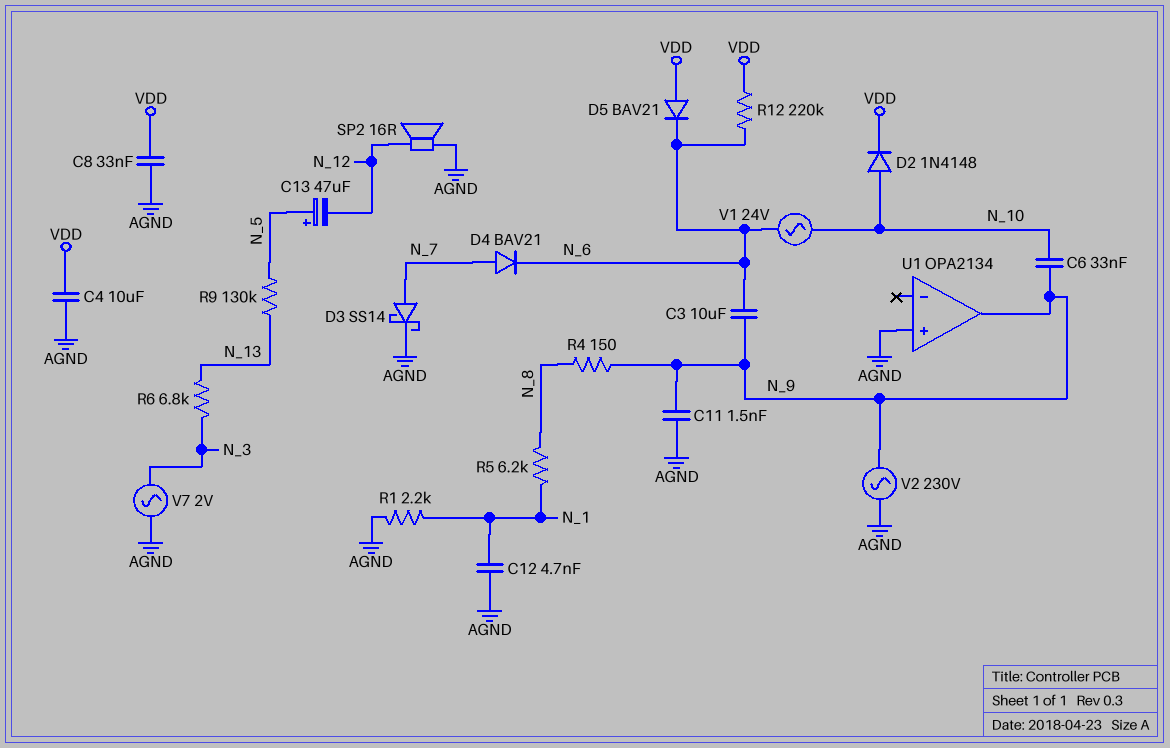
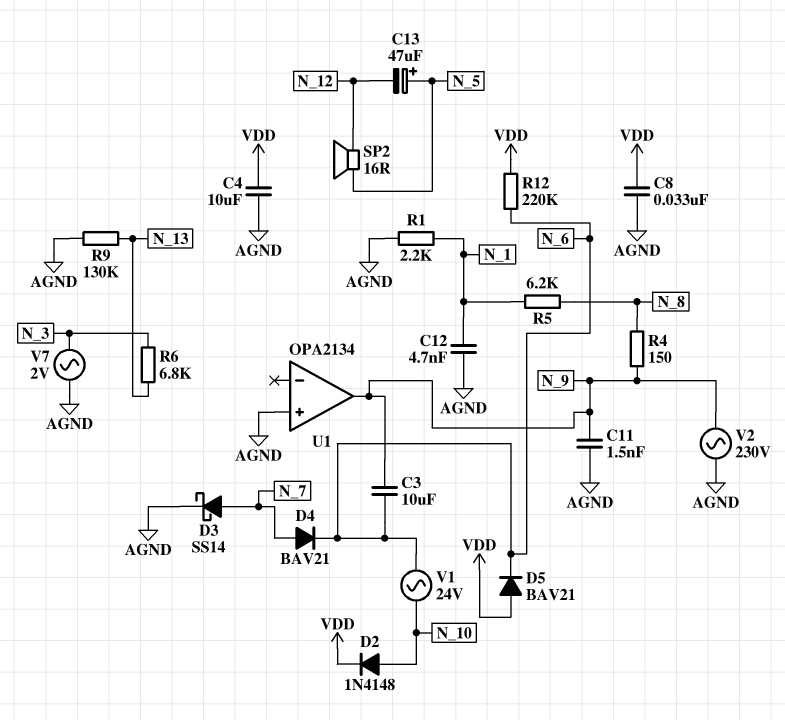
C6: 33nF (N_9, N_10) -> none
R9: 130k (N_5, N_13) -> 130k (AGND, N_13)
SP2: speaker 16R (AGND, N_12) -> speaker 16R (N_5, N_12)

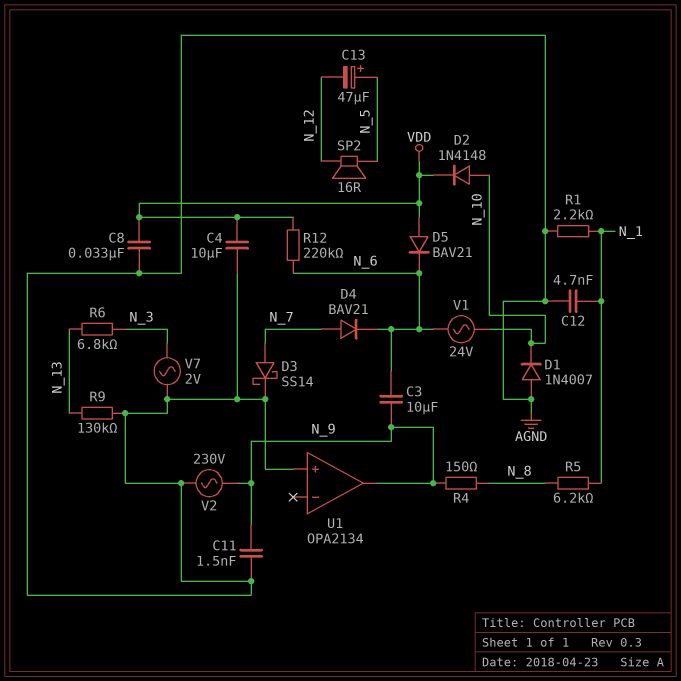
D1: none -> diode 1N4007 (A AGND, K N_10)

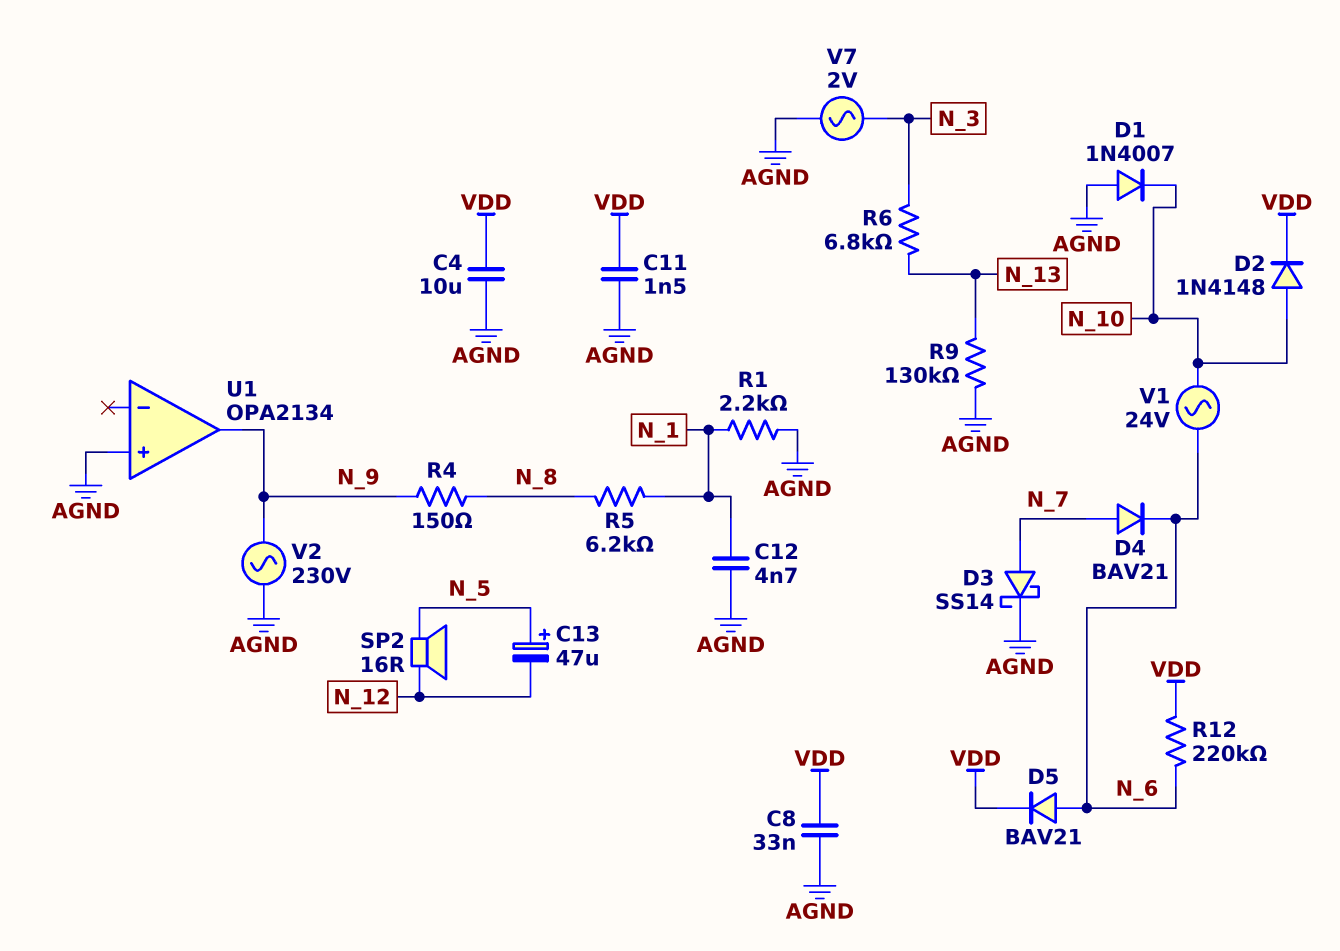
C3: 10uF (N_6, N_9) -> none
C11: 1.5nF (AGND, N_9) -> 1.5nF (AGND, VDD)
D5: diode BAV21 (A VDD, K N_6) -> diode BAV21 (A N_6, K VDD)

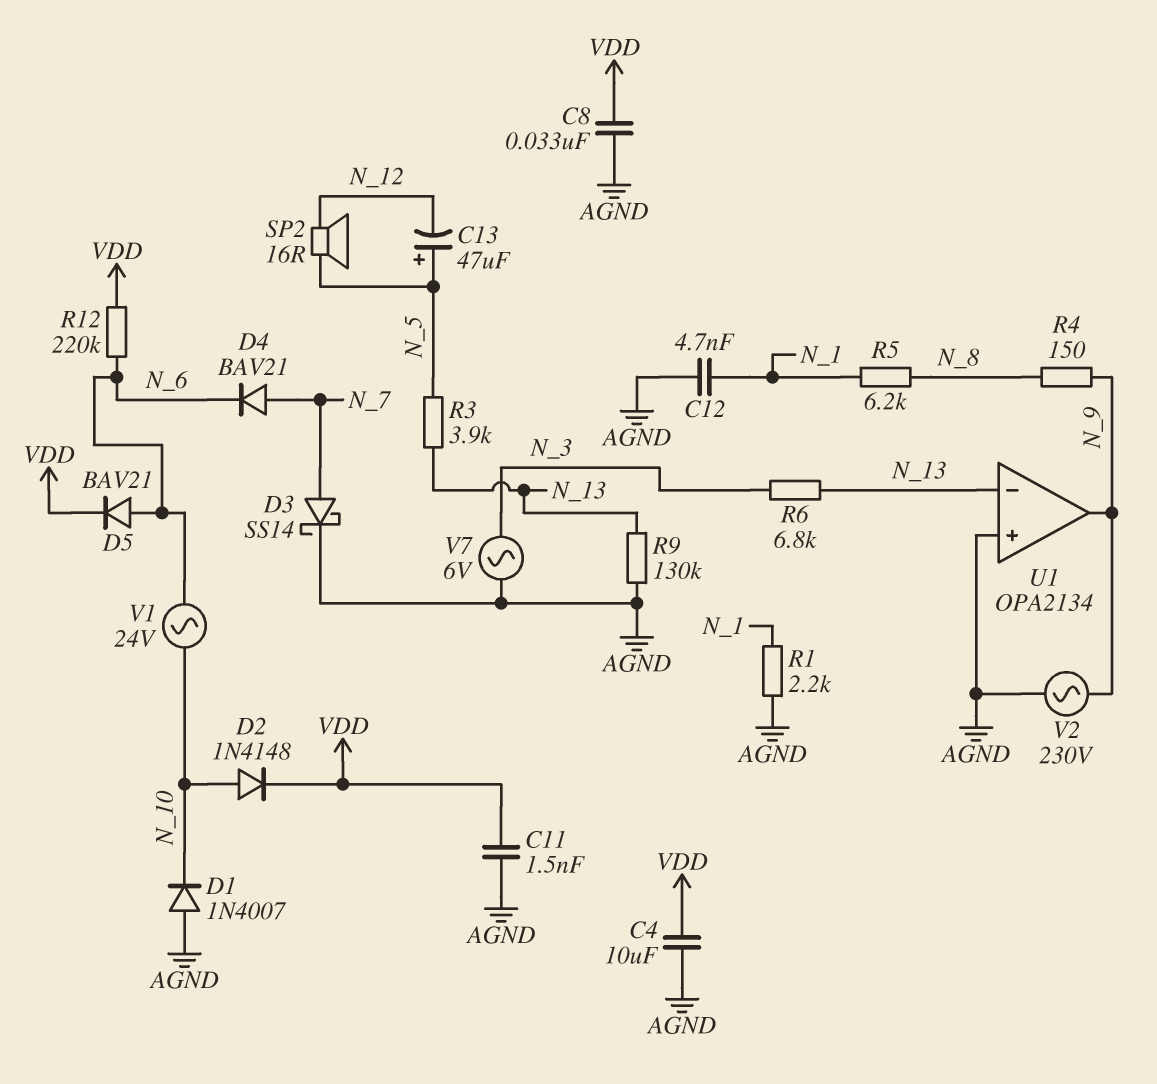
R3: none -> 3.9k (N_5, N_13)
U1 pin in-: none -> N_13
V7: AC 2V (AGND, N_3) -> AC 6V (AGND, N_3)

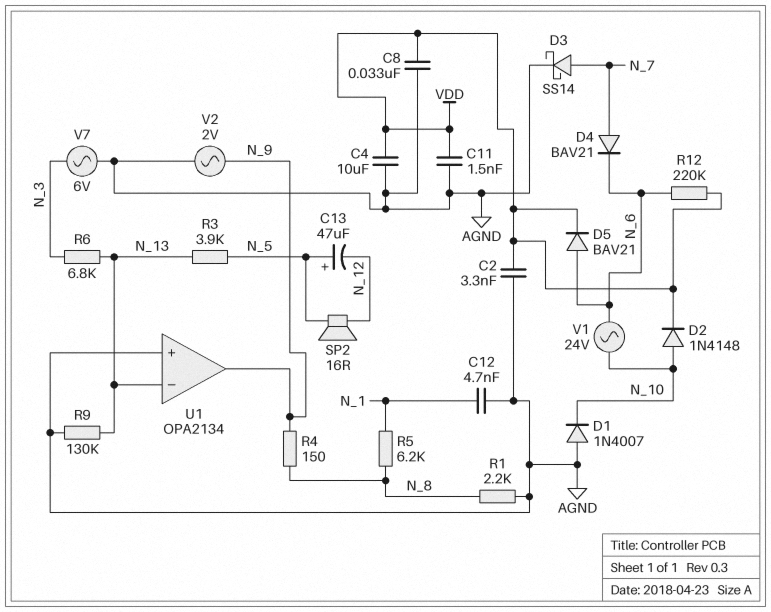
C2: none -> 3.3nF (AGND, VDD)
R1: 2.2k (AGND, N_1) -> 2.2k (AGND, N_8)
V2: AC 230V (AGND, N_9) -> AC 2V (AGND, N_9)

